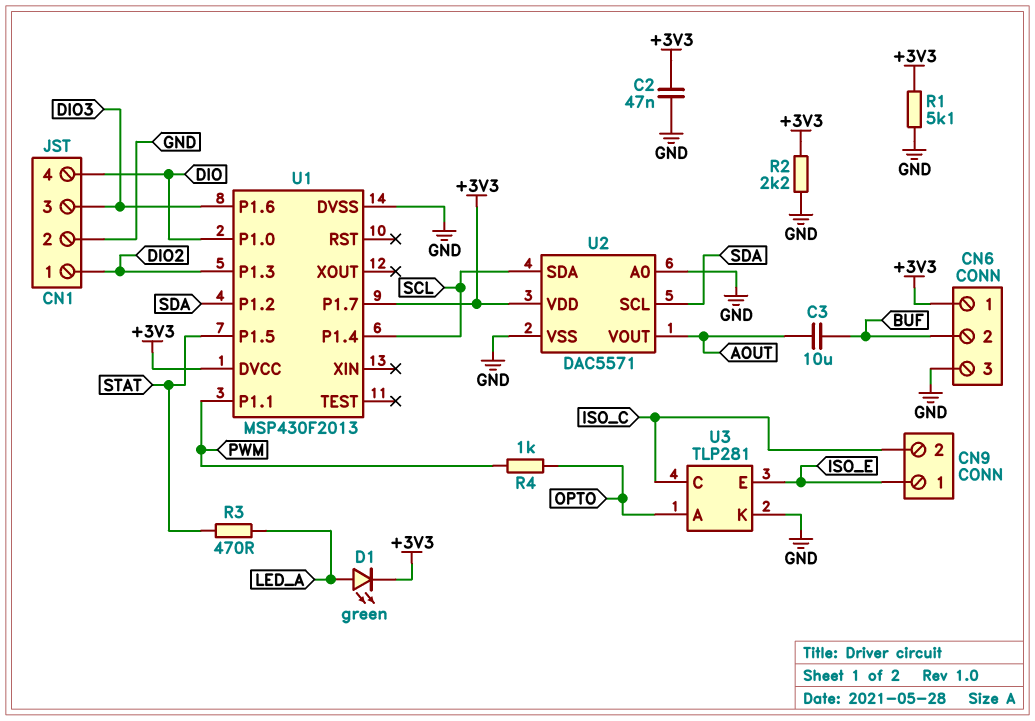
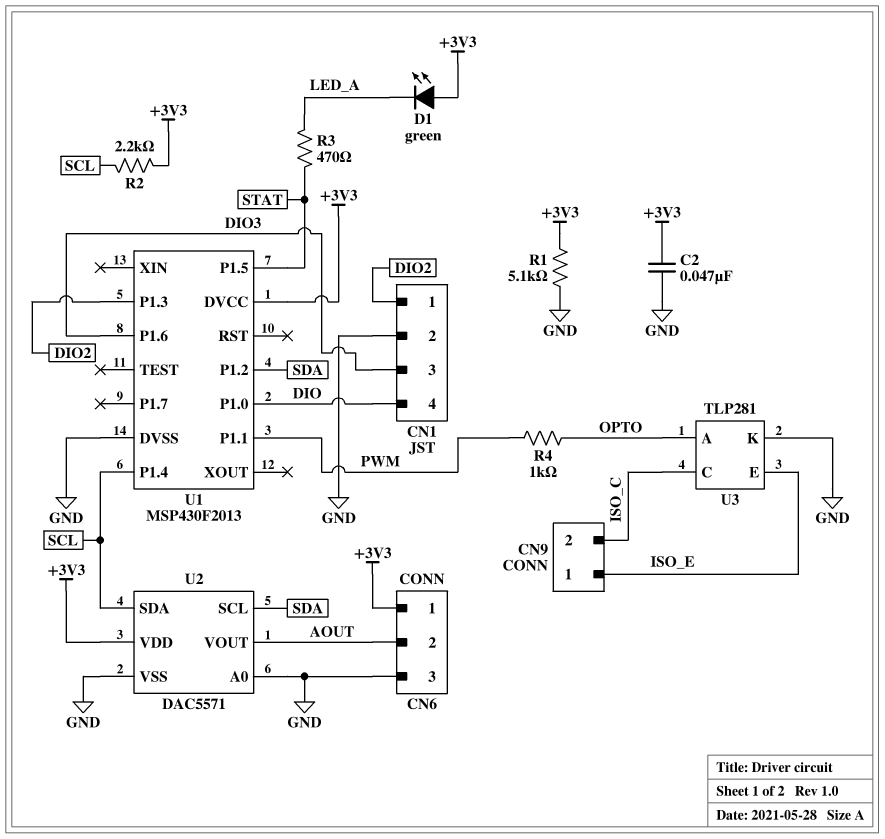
C3: 10uF (AOUT, BUF) -> none
CN6 pin 2: BUF -> AOUT
D1: LED green (A LED_A, K +3V3) -> LED green (A +3V3, K LED_A)
R2: 2.2k (+3V3, GND) -> 2.2k (+3V3, SCL)
U1 pin P1.7: +3V3 -> none

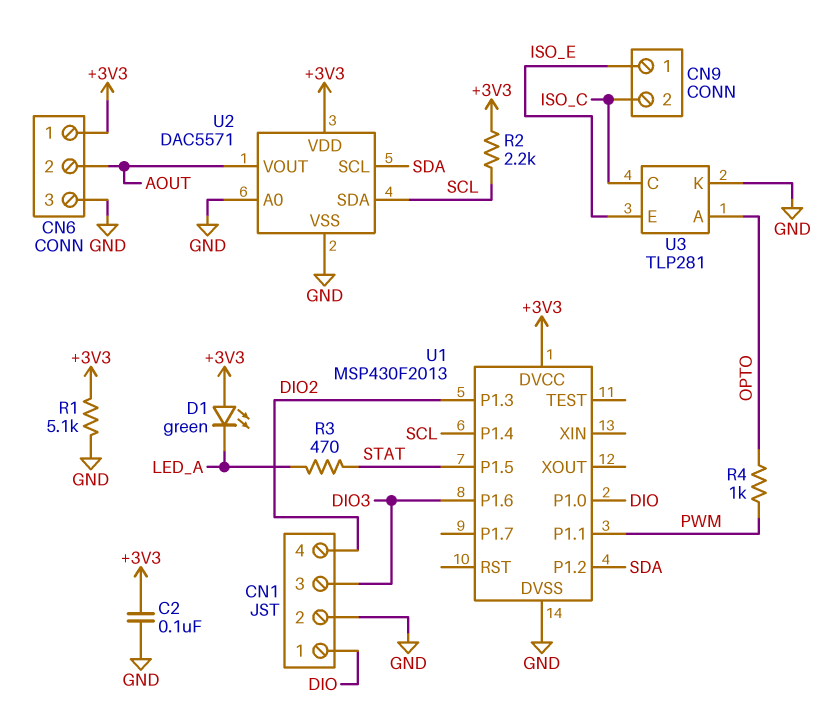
C2: 47nF (+3V3, GND) -> 100nF (+3V3, GND)
CN1 pin 1: DIO2 -> DIO
CN1 pin 4: DIO -> DIO2

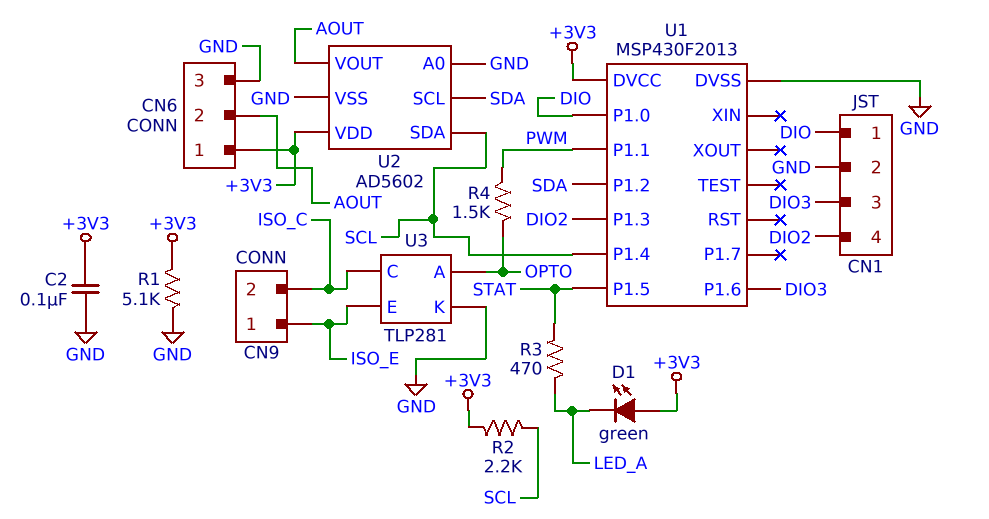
R4: 1k (OPTO, PWM) -> 1.5k (OPTO, PWM)
U2: DAC5571 -> AD5602

